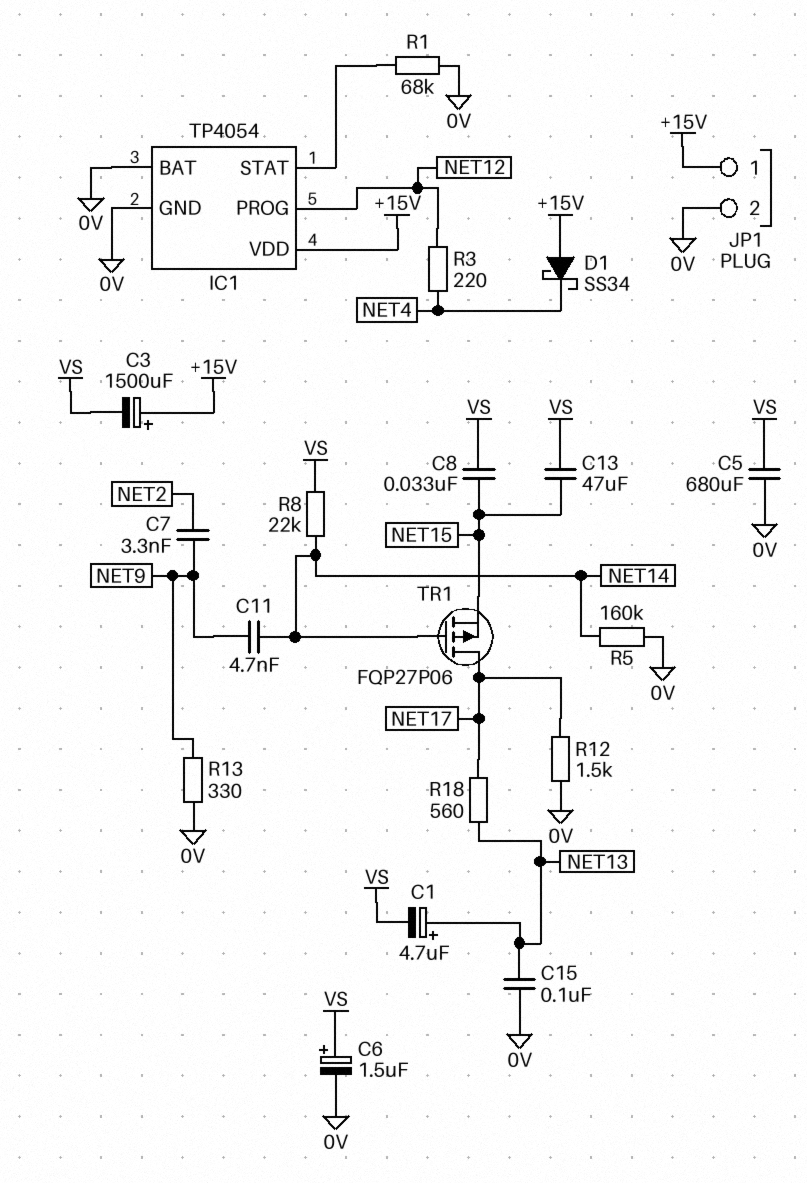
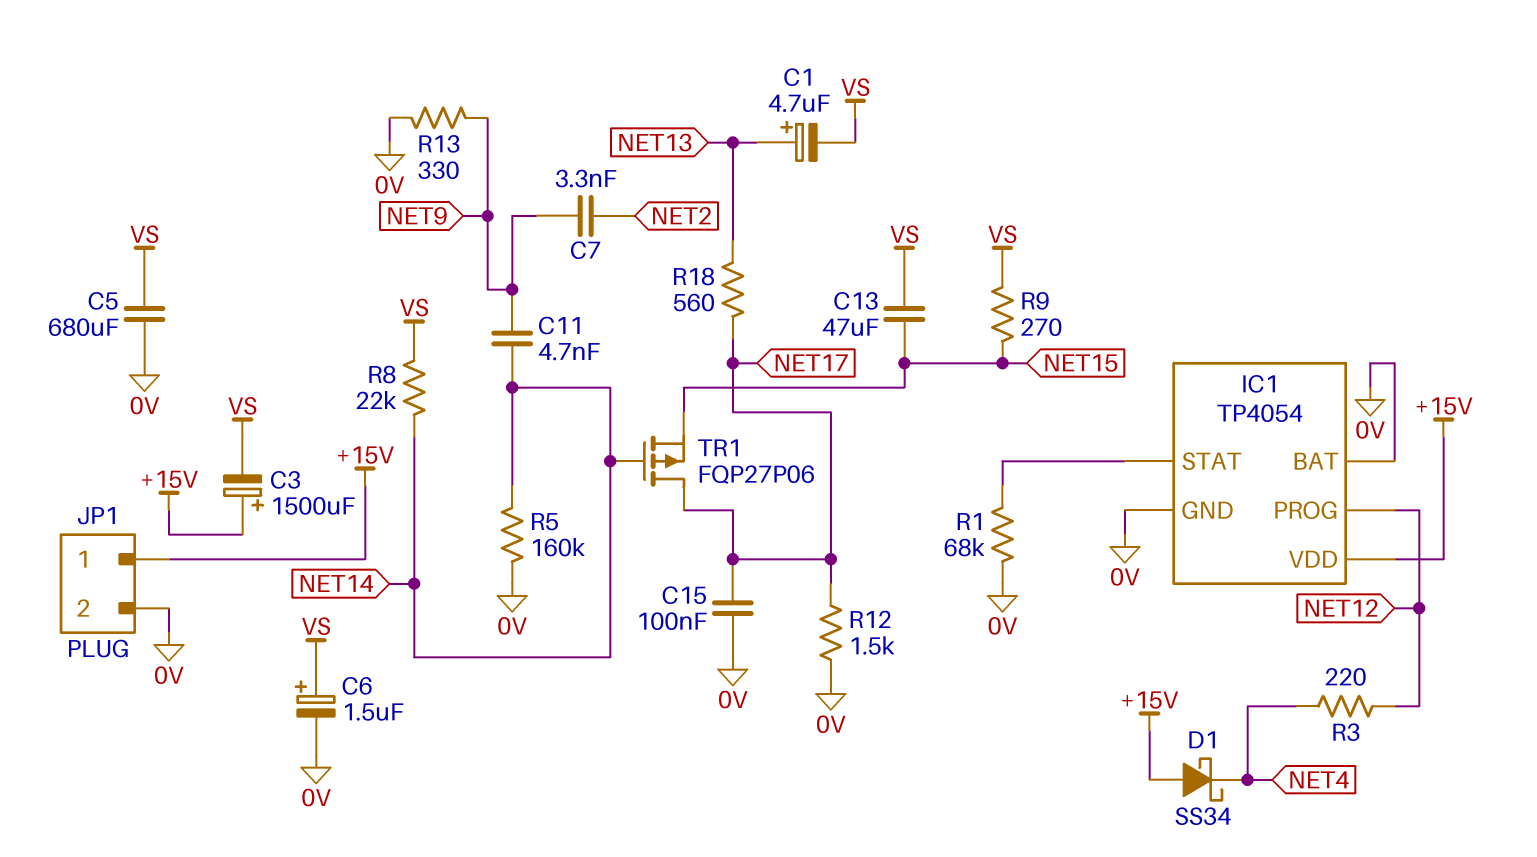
C8: 33nF (NET15, VS) -> none
C15: 100nF (0V, NET13) -> 100nF (0V, NET17)
R9: none -> 270 (NET15, VS)

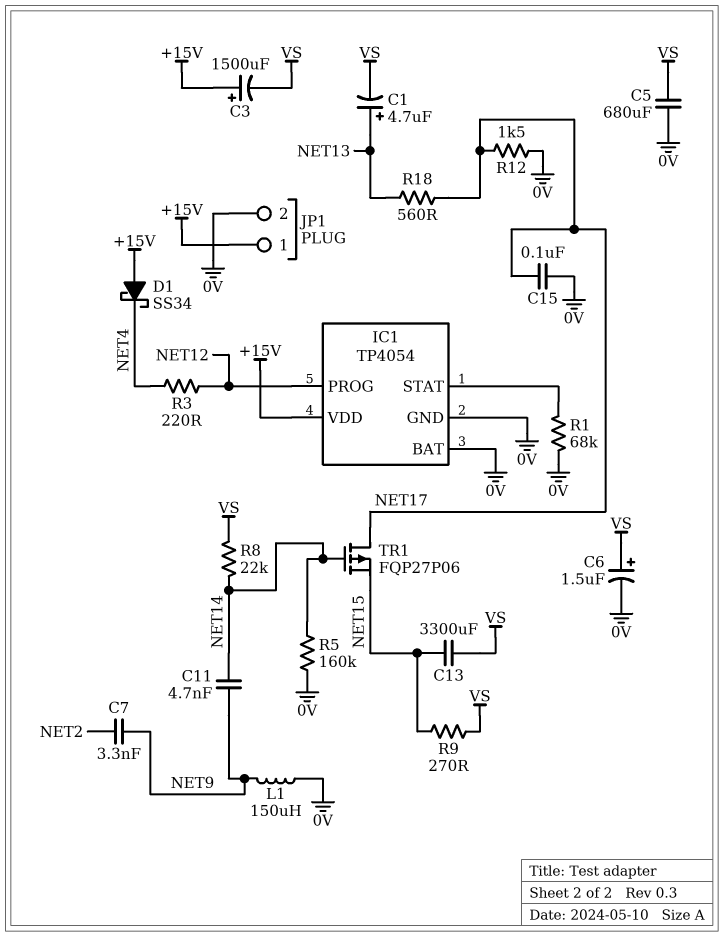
C13: 47uF (NET15, VS) -> 3300uF (NET15, VS)
L1: none -> 150uH (0V, NET9)
R13: 330 (0V, NET9) -> none

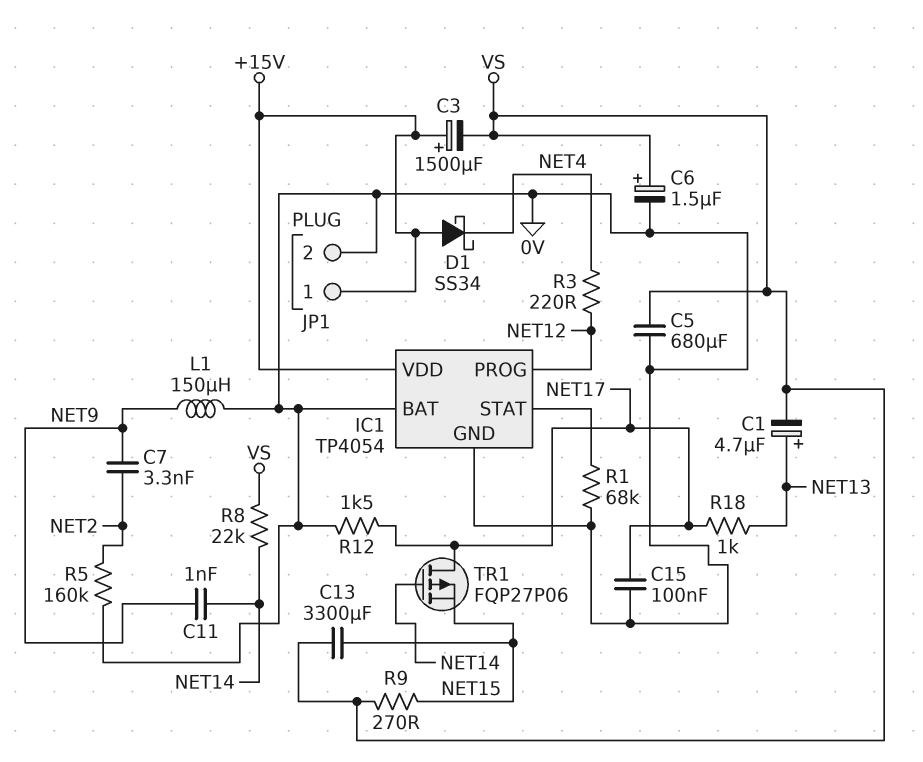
C11: 4.7nF (NET9, NET14) -> 1nF (NET9, NET14)
R5: 160k (0V, NET14) -> 160k (0V, NET2)
R18: 560 (NET13, NET17) -> 1k (NET13, NET17)

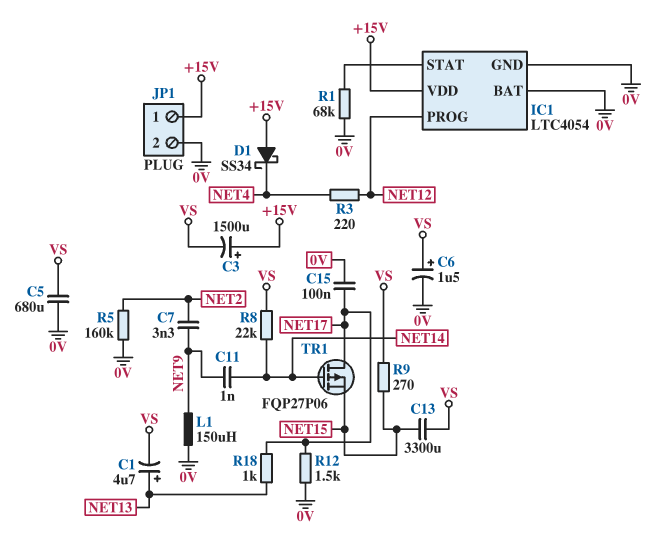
IC1: TP4054 -> LTC4054

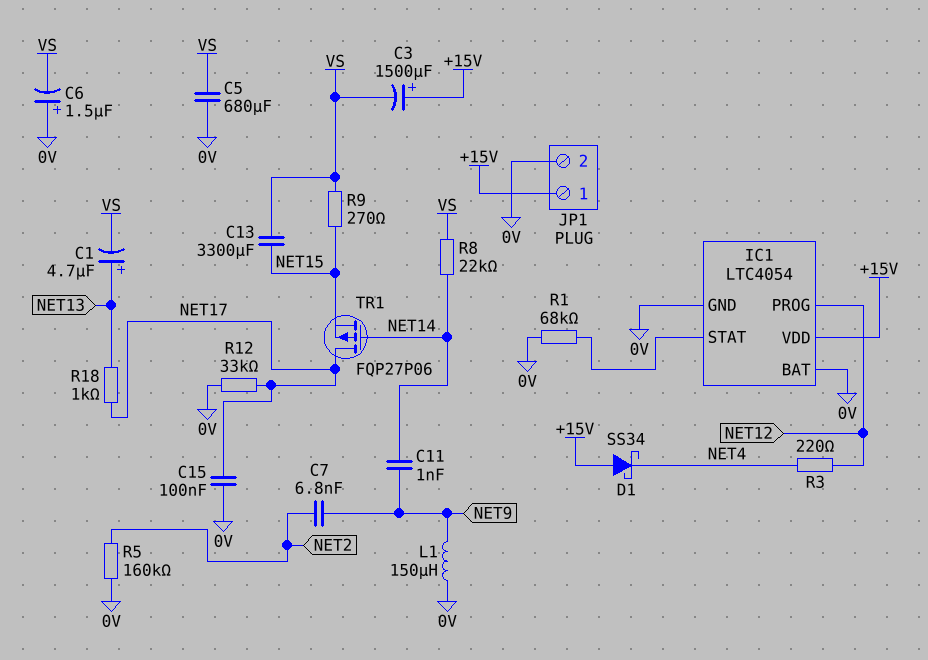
C6: 1.5uF (plus VS, minus 0V) -> 1.5uF (plus 0V, minus VS)
C7: 3.3nF (NET2, NET9) -> 6.8nF (NET2, NET9)
R12: 1.5k (0V, NET17) -> 33k (0V, NET17)

